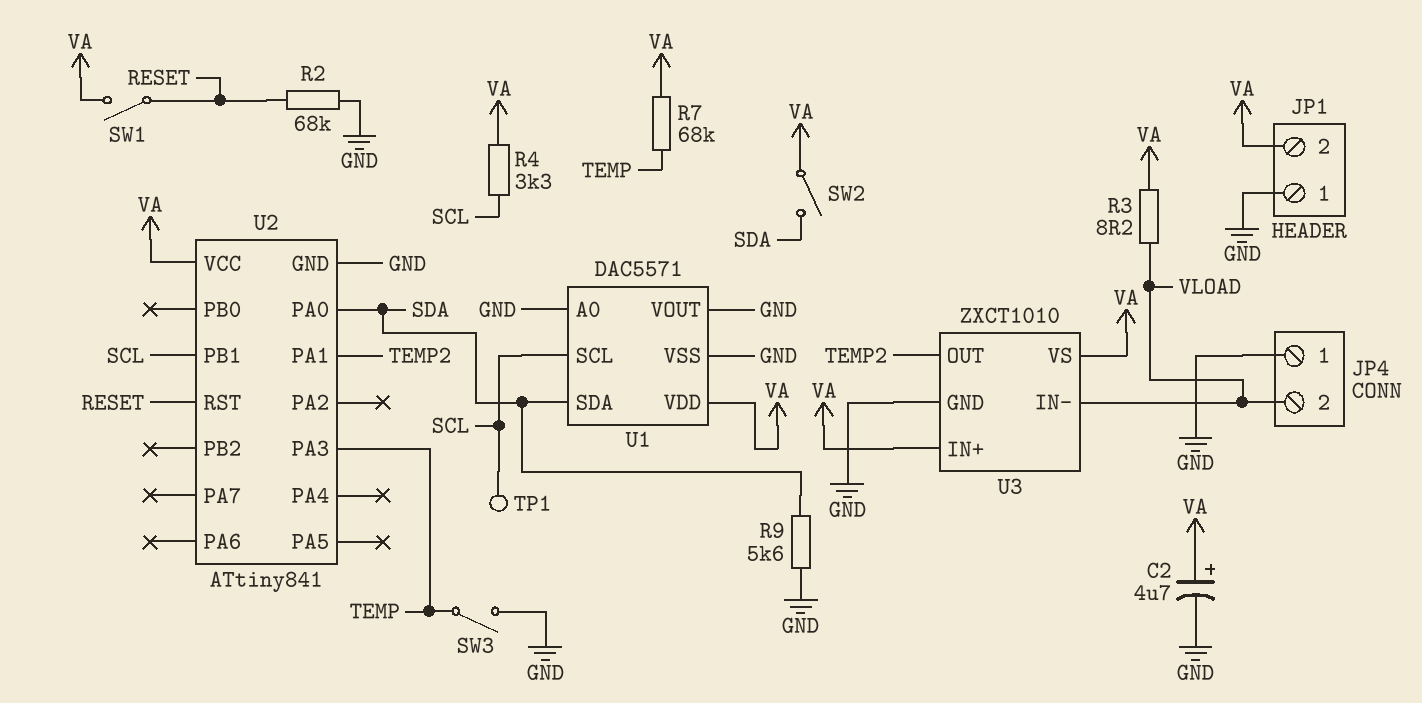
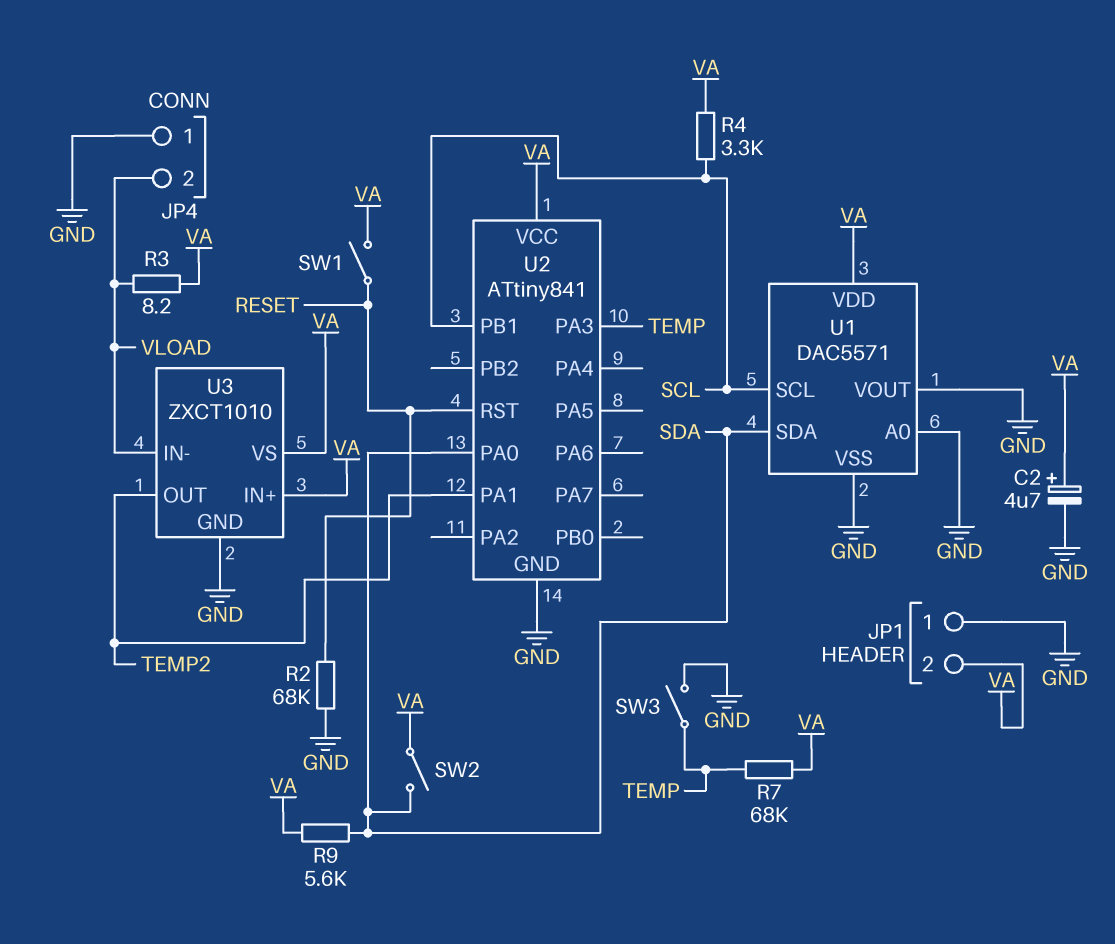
R9: 5.6k (GND, SDA) -> 5.6k (SDA, VA)
TP1: test point (SCL) -> none

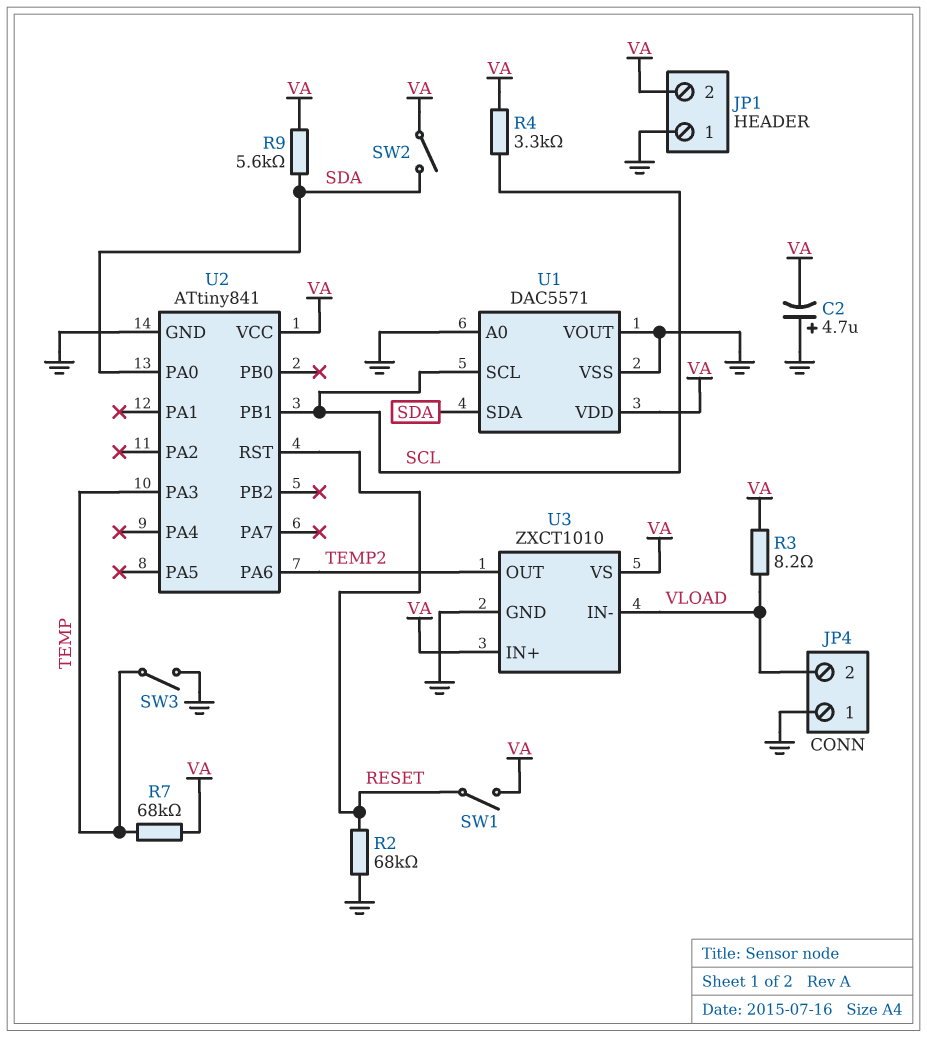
C2: 4.7uF (plus VA, minus GND) -> 4.7uF (plus GND, minus VA)
U2 pin PA1: TEMP2 -> none
U2 pin PA6: none -> TEMP2

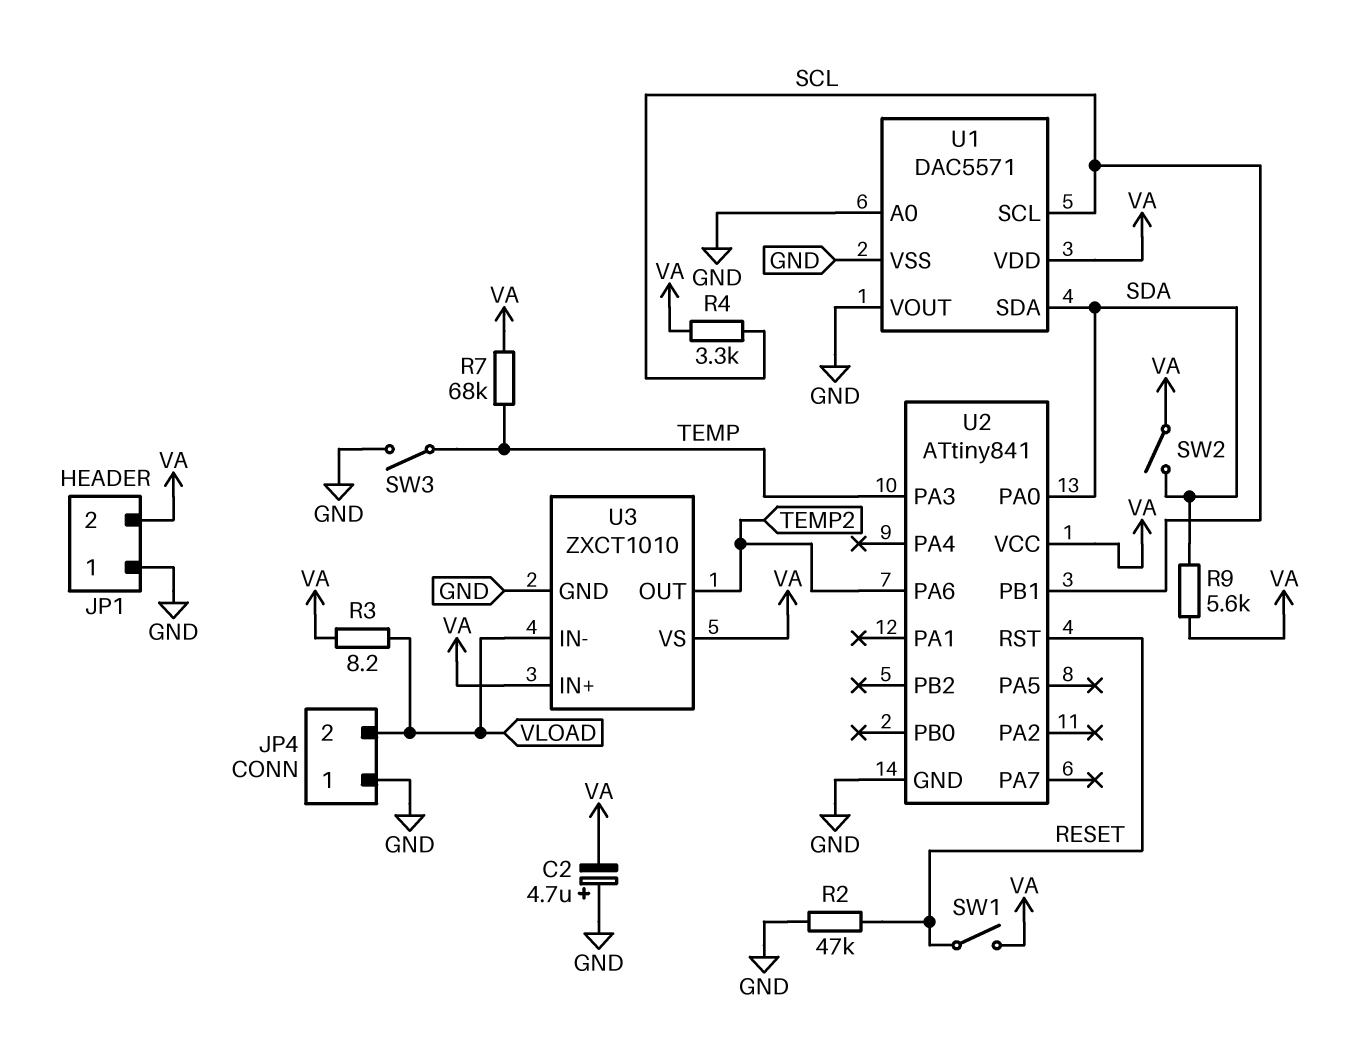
R2: 68k (GND, RESET) -> 47k (GND, RESET)

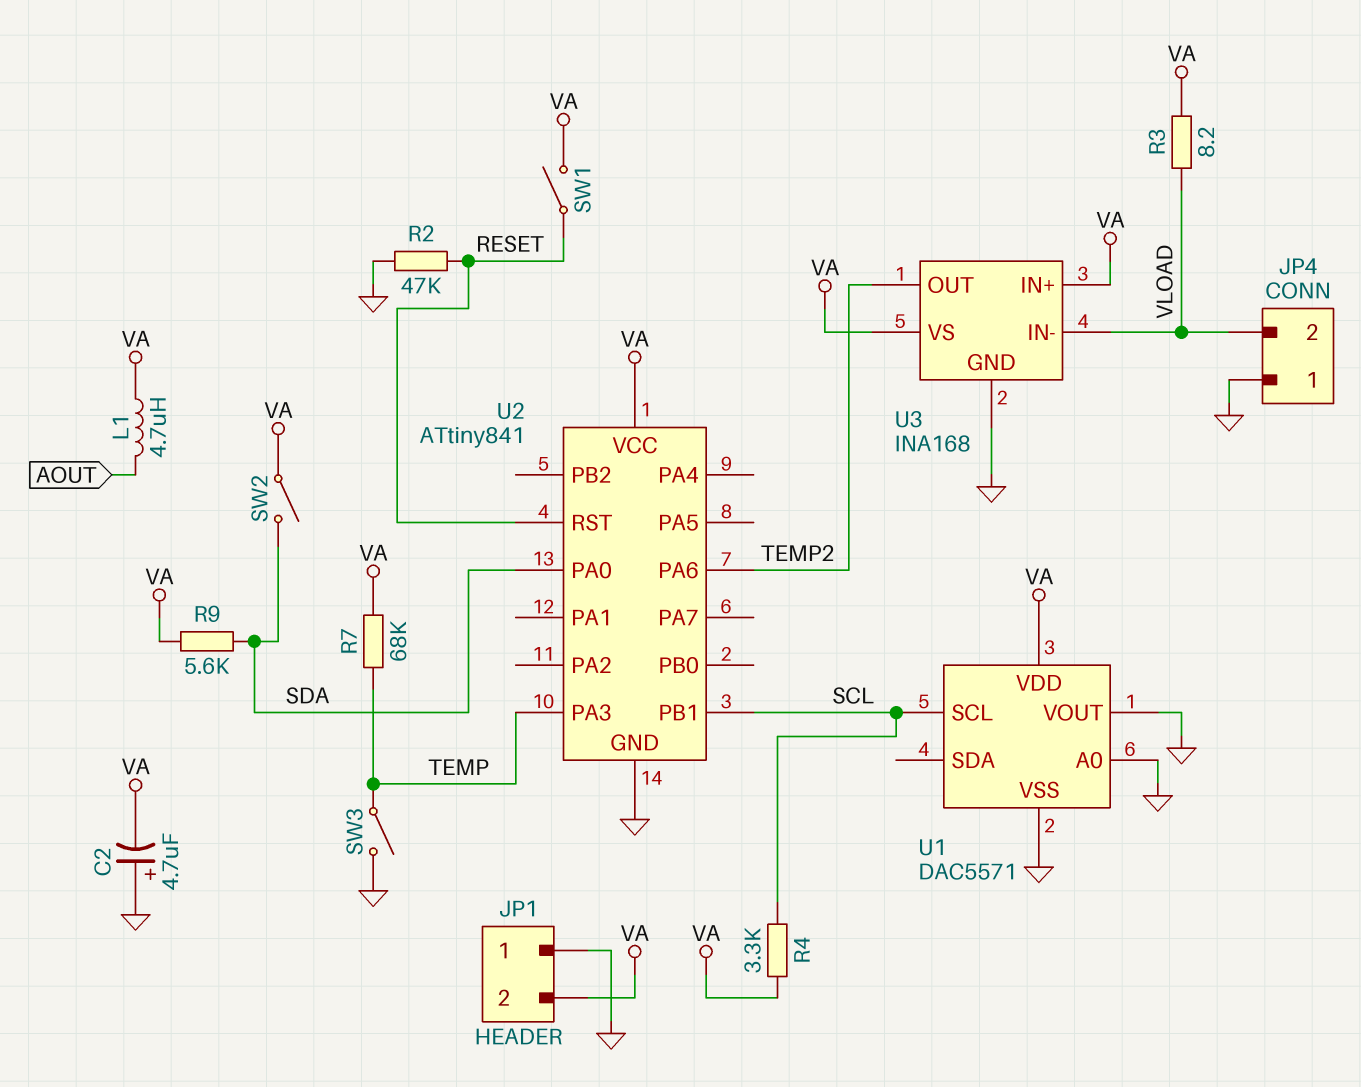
L1: none -> 4.7uH (AOUT, VA)
U1 pin SDA: SDA -> none
U3: ZXCT1010 -> INA168

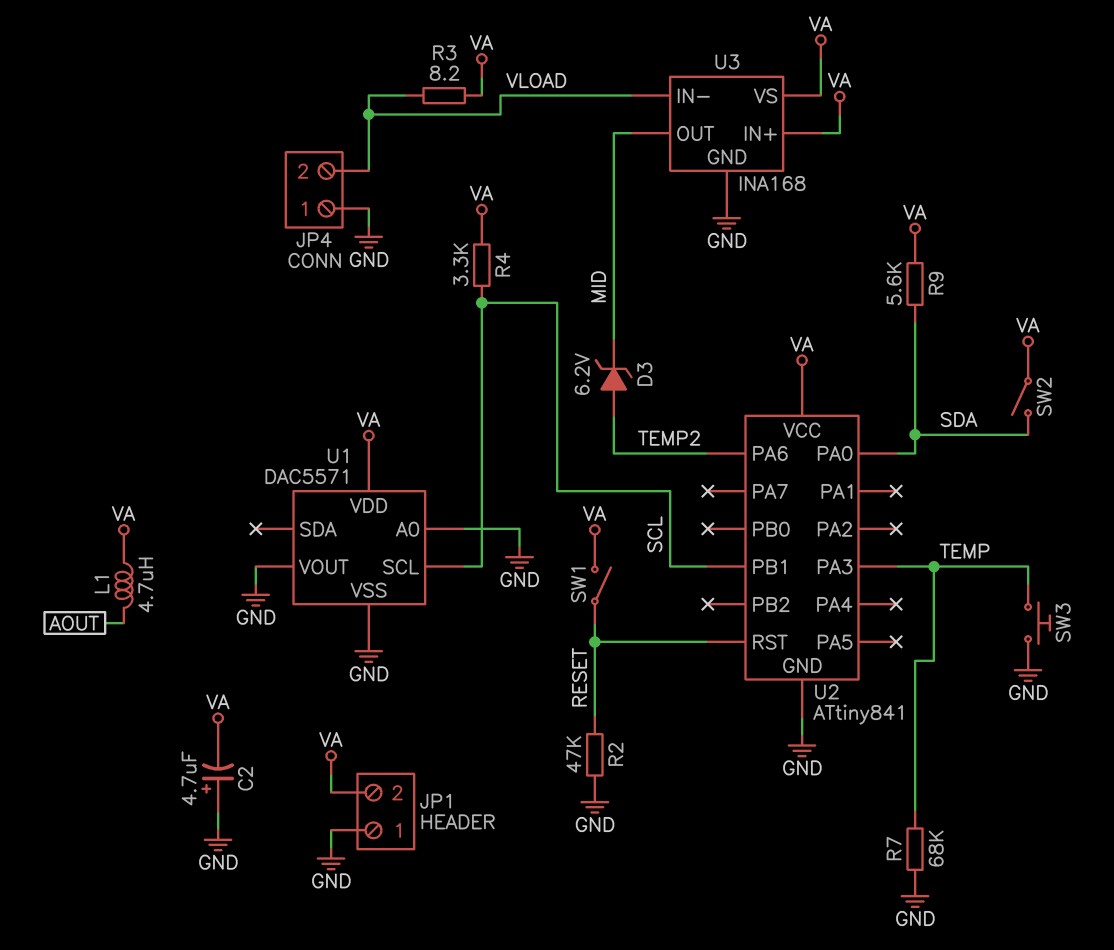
D3: none -> zener 6.2V (A TEMP2, K MID)
R7: 68k (TEMP, VA) -> 68k (GND, TEMP)
SW3: switch (GND, TEMP) -> button (GND, TEMP)
U3 pin OUT: TEMP2 -> MID

